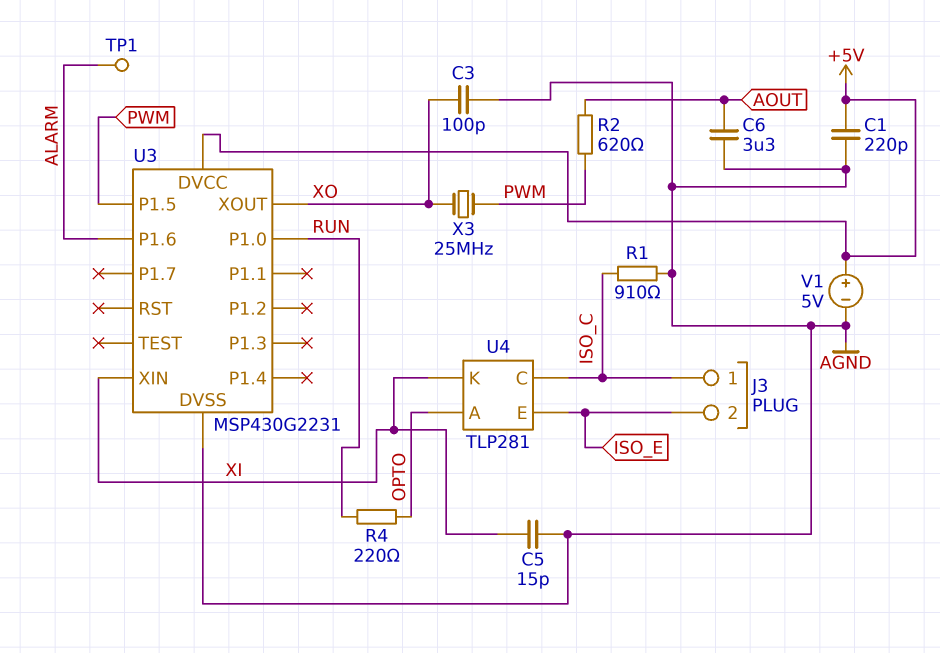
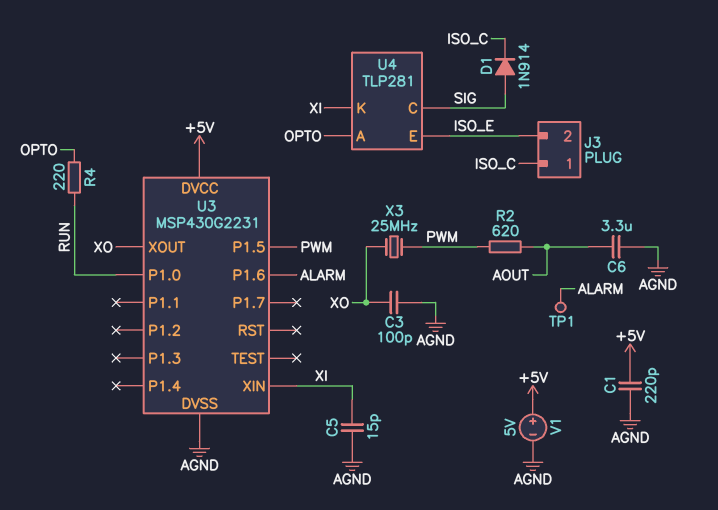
D1: none -> diode 1N914 (A SIG, K ISO_C)
R1: 910 (AGND, ISO_C) -> none
U4 pin C: ISO_C -> SIG

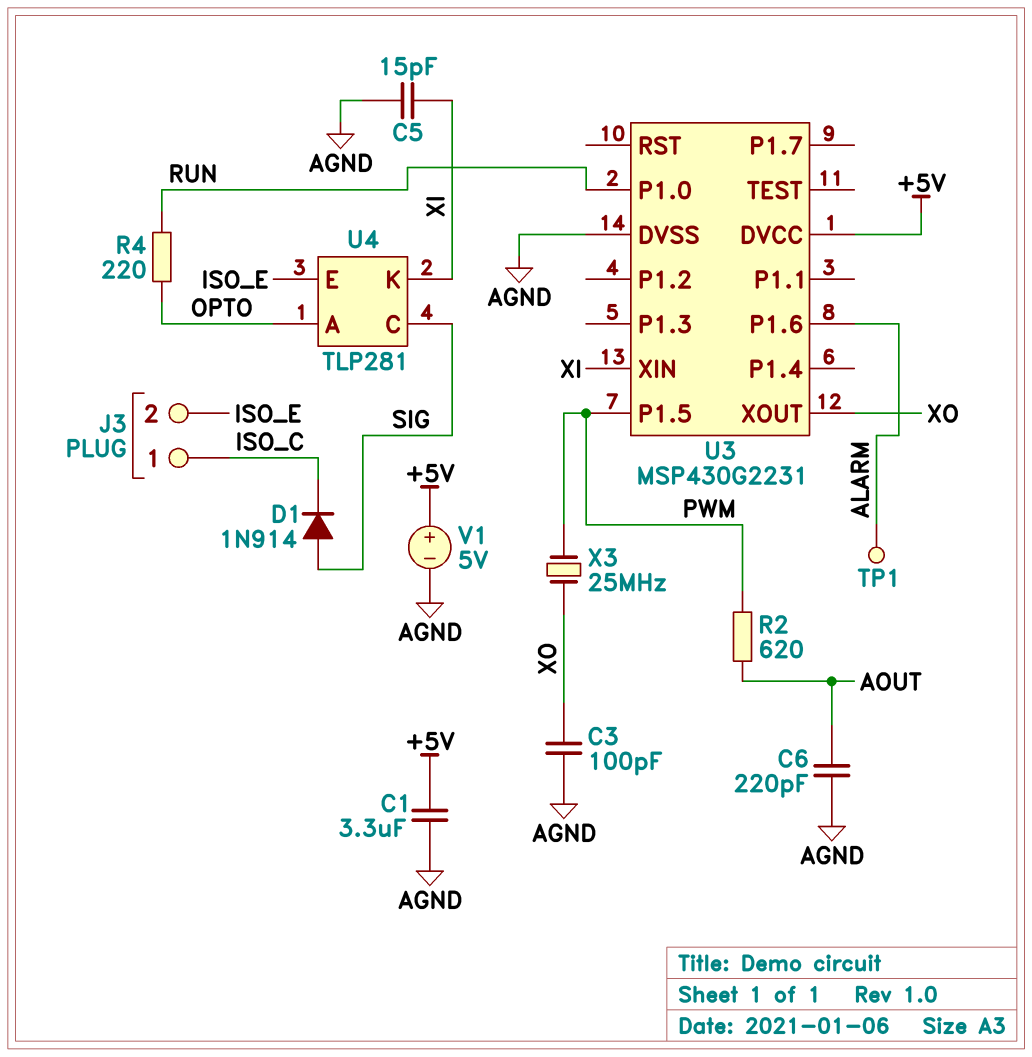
C1: 220pF (+5V, AGND) -> 3.3uF (+5V, AGND)
C6: 3.3uF (AGND, AOUT) -> 220pF (AGND, AOUT)

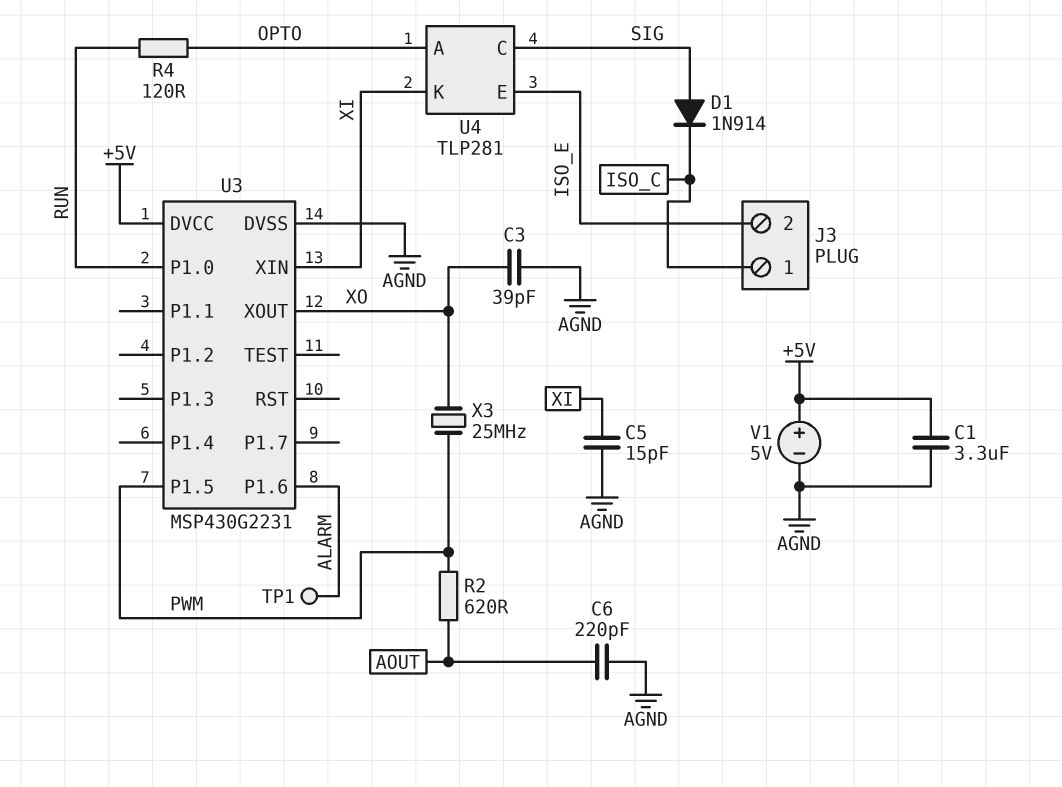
C3: 100pF (AGND, XO) -> 39pF (AGND, XO)
R4: 220 (OPTO, RUN) -> 120 (OPTO, RUN)

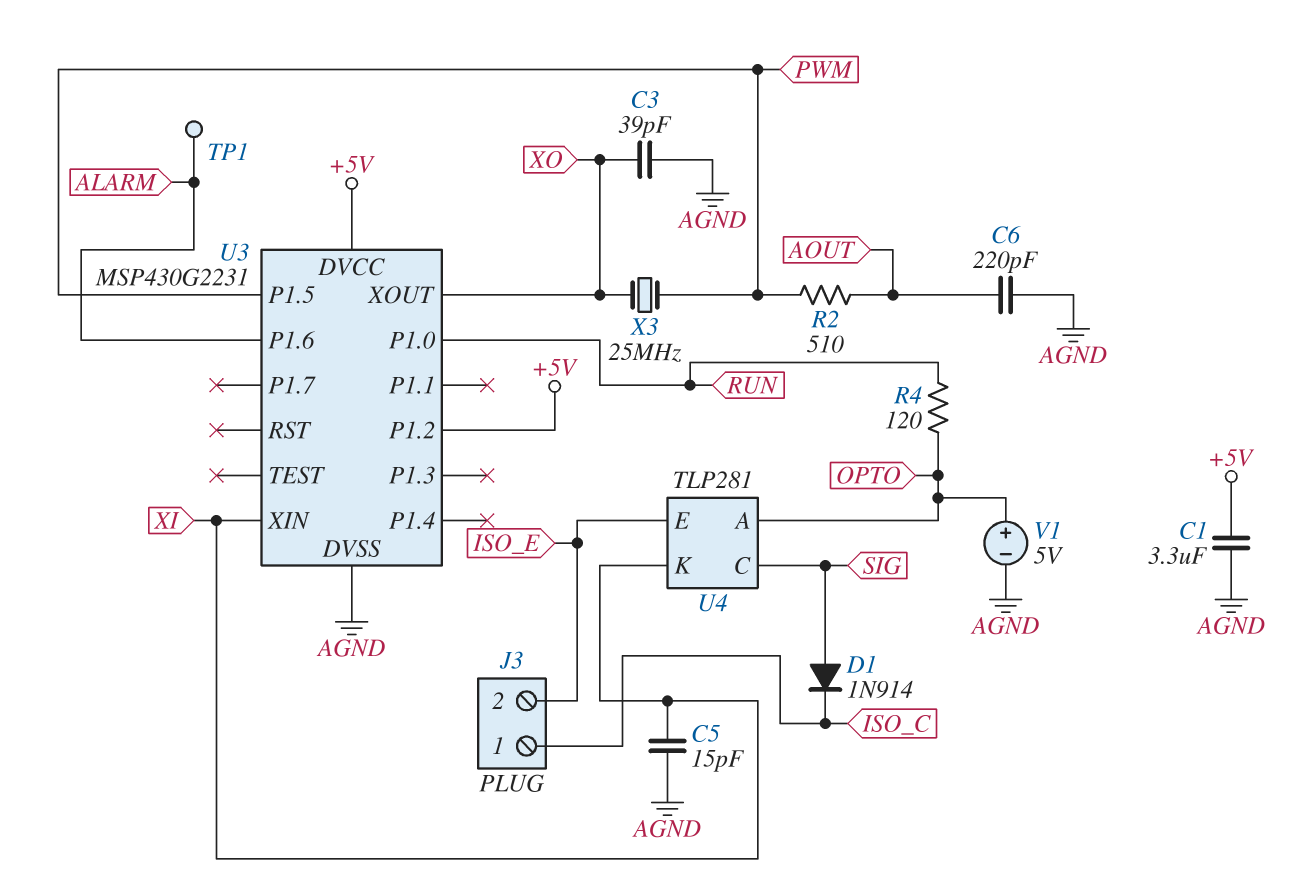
R2: 620 (AOUT, PWM) -> 510 (AOUT, PWM)
U3 pin P1.2: none -> +5V
V1: 5V (plus +5V, minus AGND) -> 5V (plus OPTO, minus AGND)

